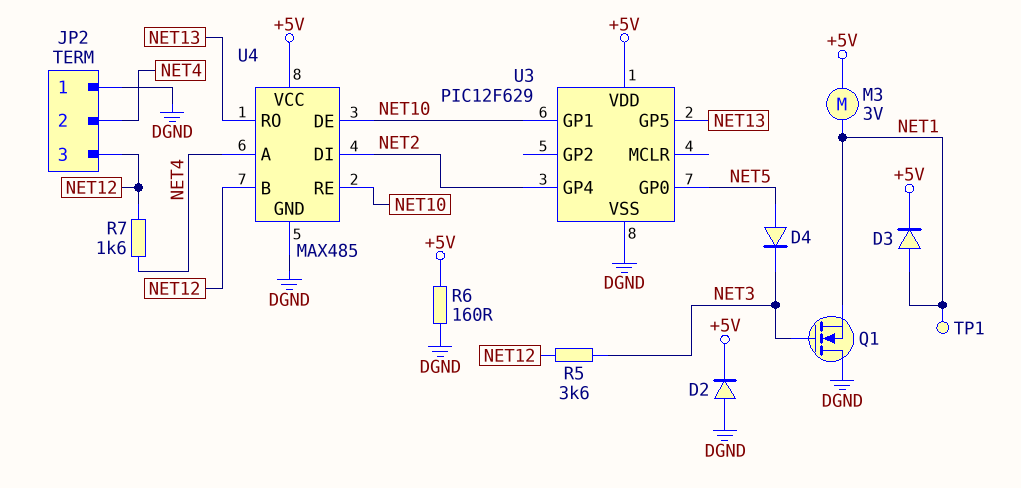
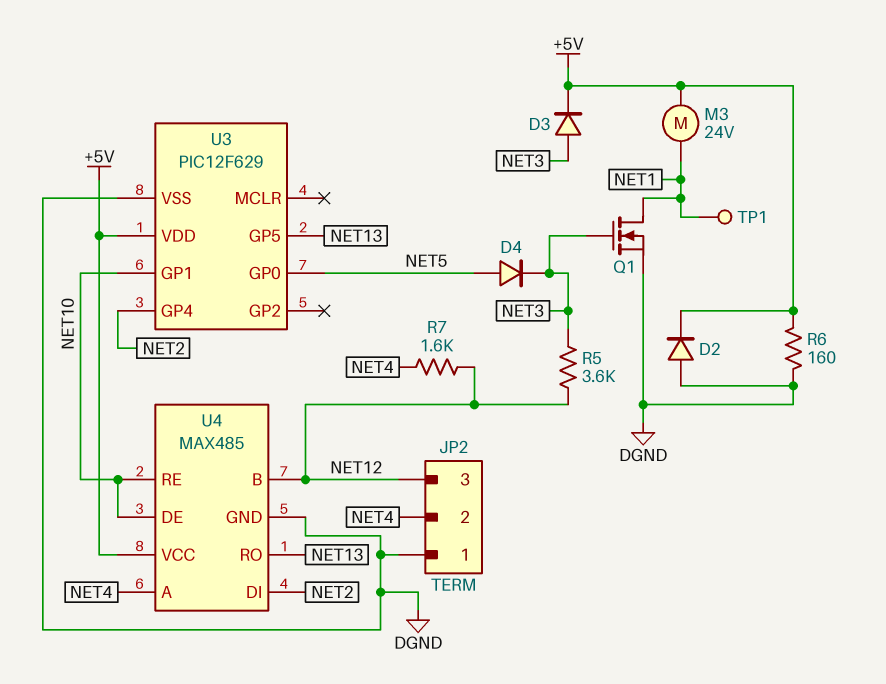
D3: diode (A NET1, K +5V) -> diode (A NET3, K +5V)
M3: motor 3V (+5V, NET1) -> motor 24V (+5V, NET1)
Q1: NMOS (G NET3, D DGND, S NET1) -> NMOS (G NET3, D NET1, S DGND)

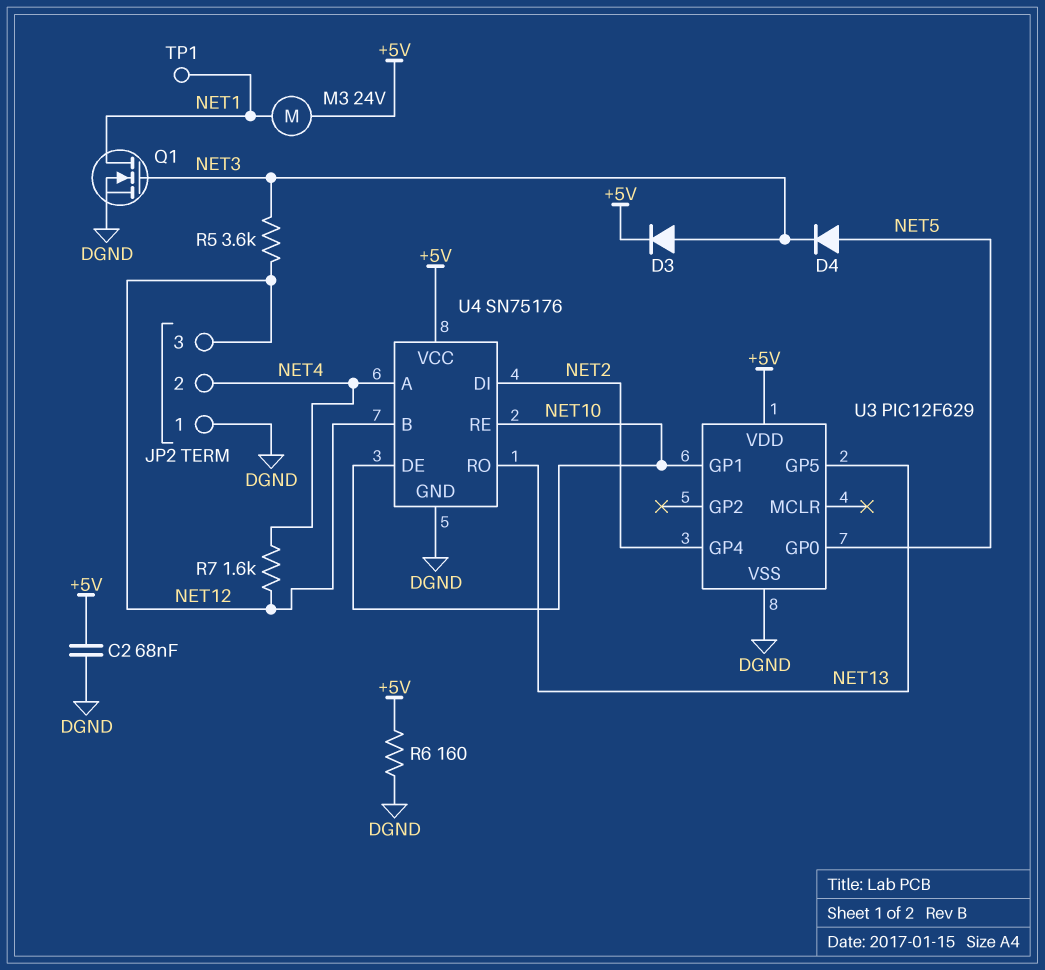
C2: none -> 68nF (+5V, DGND)
D2: diode (A DGND, K +5V) -> none
U4: MAX485 -> SN75176

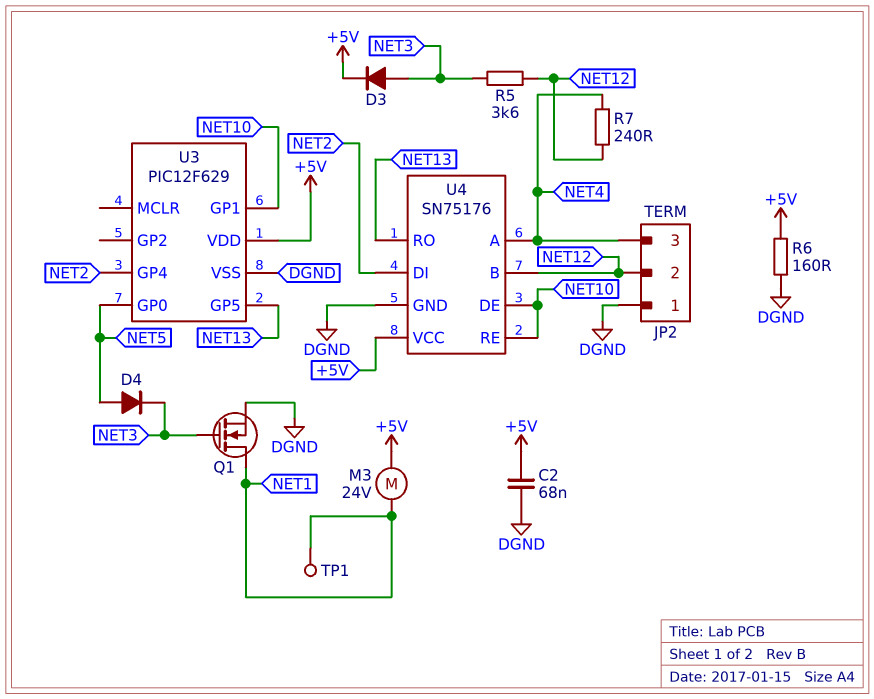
JP2 pin 2: NET4 -> NET12
JP2 pin 3: NET12 -> NET4
R7: 1.6k (NET4, NET12) -> 240 (NET4, NET12)

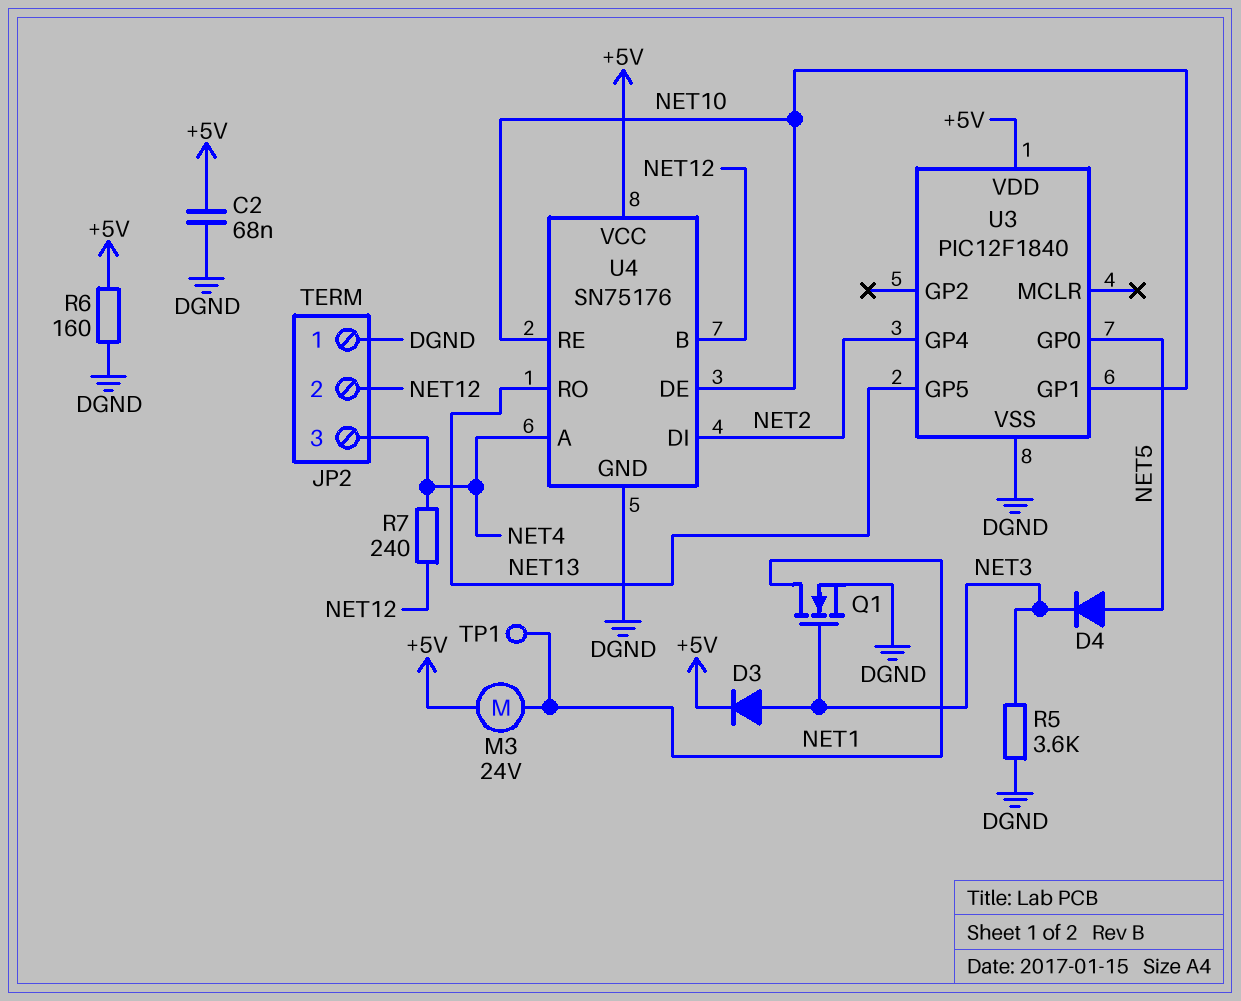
R5: 3.6k (NET3, NET12) -> 3.6k (DGND, NET3)
U3: PIC12F629 -> PIC12F1840

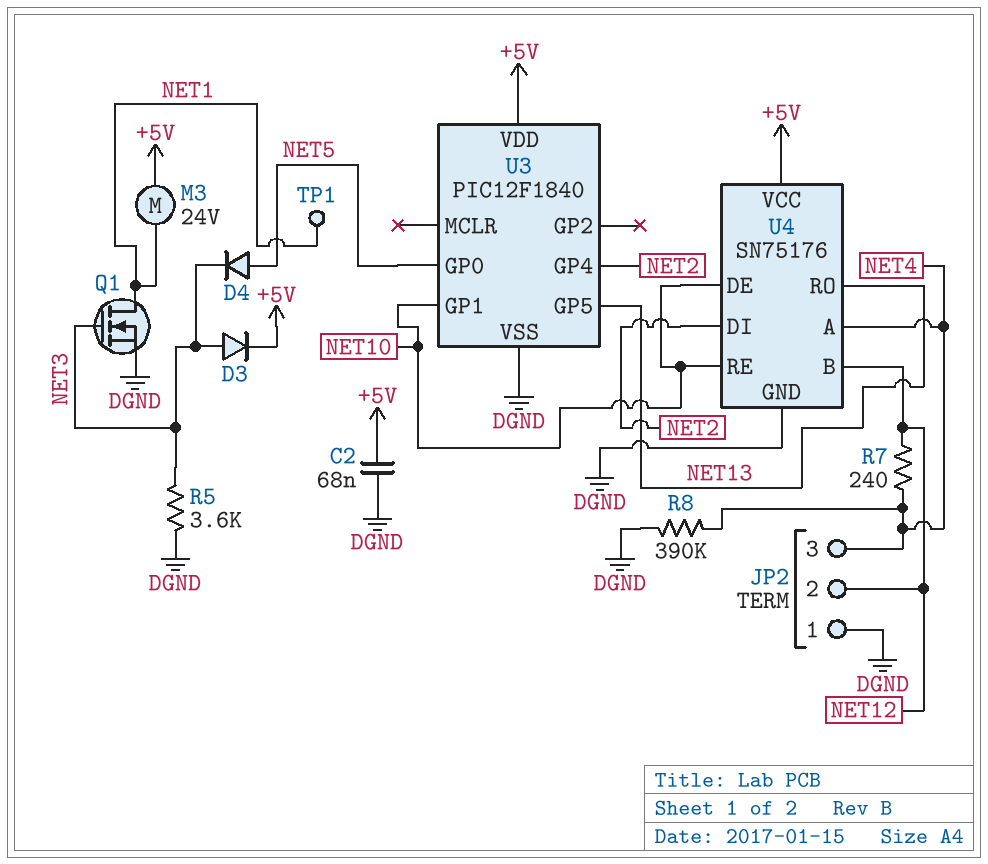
R6: 160 (+5V, DGND) -> none
R8: none -> 390k (DGND, NET4)

